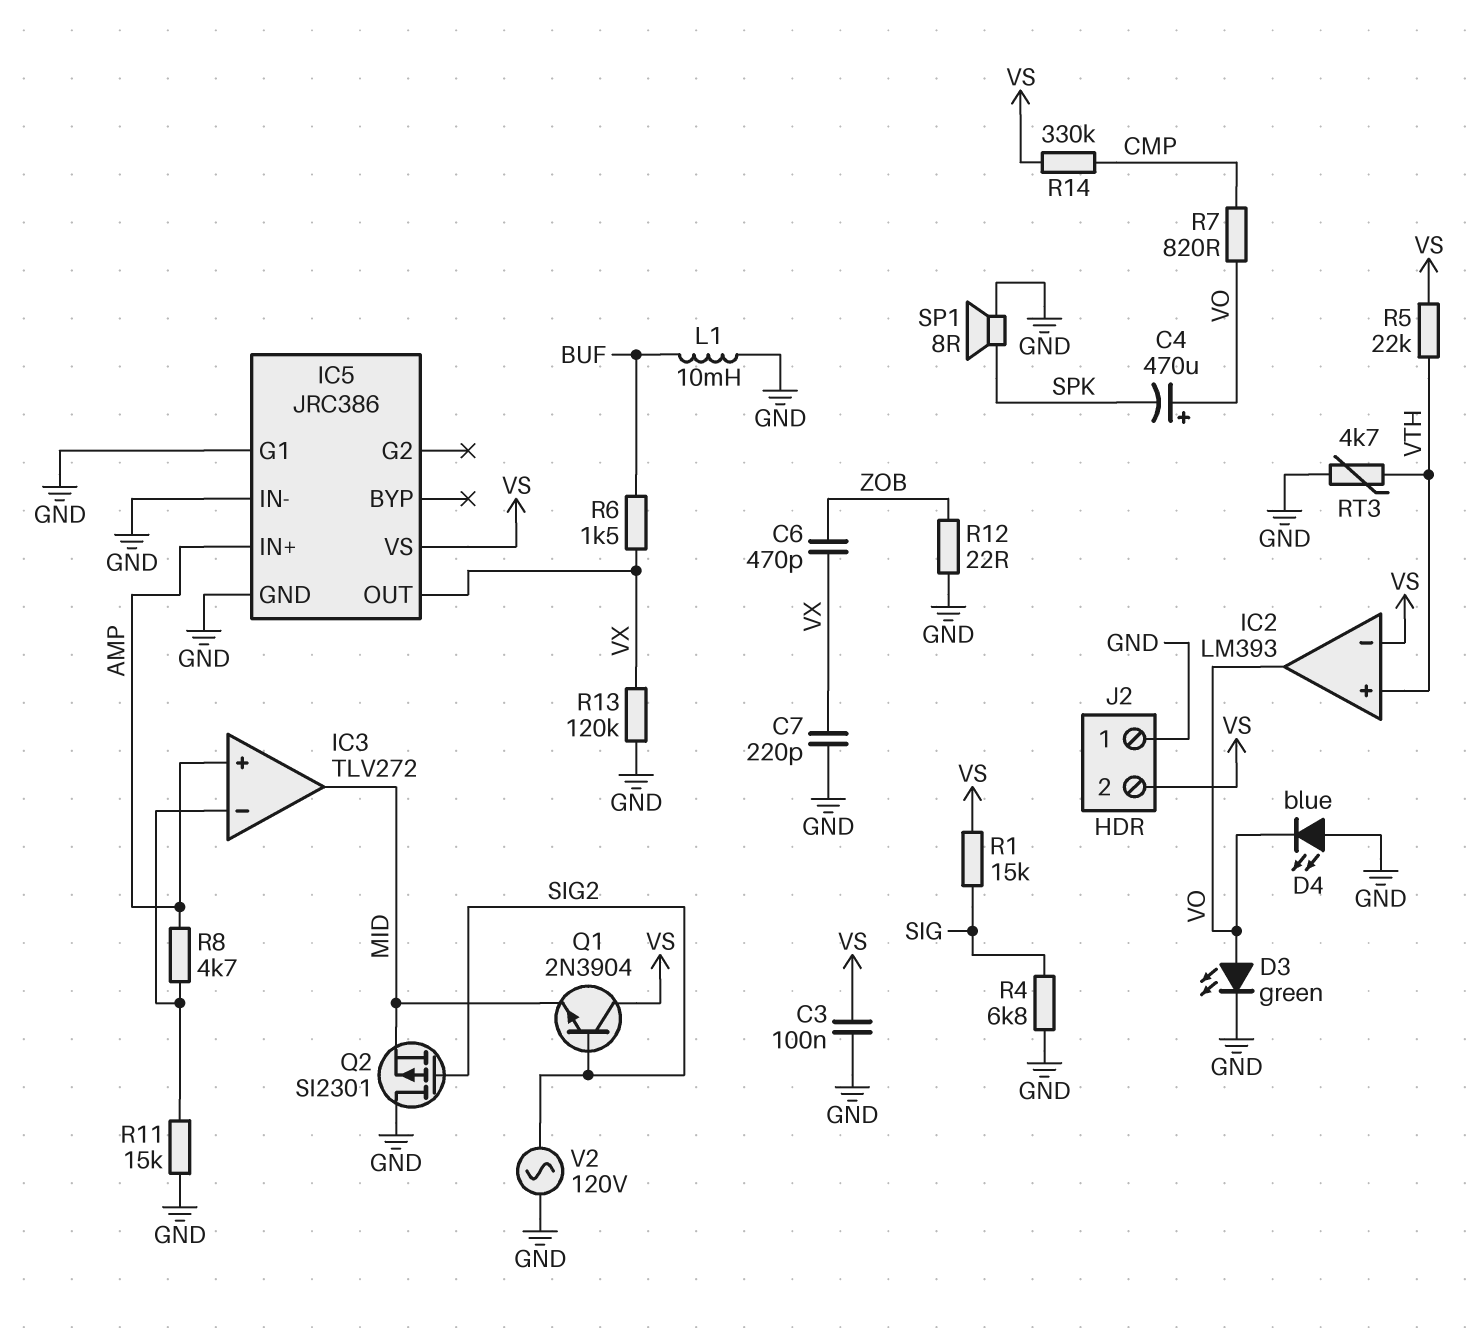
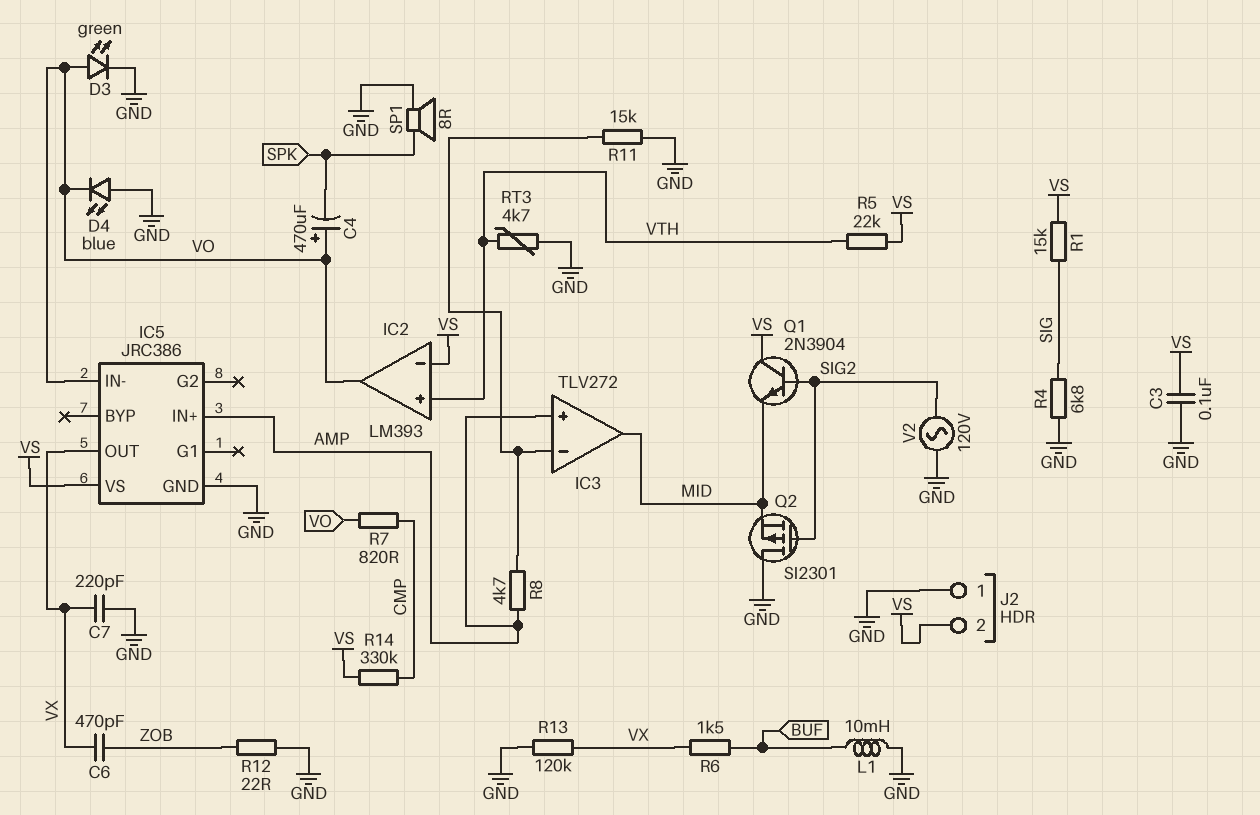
IC5 pin G1: GND -> none
IC5 pin IN-: GND -> VO

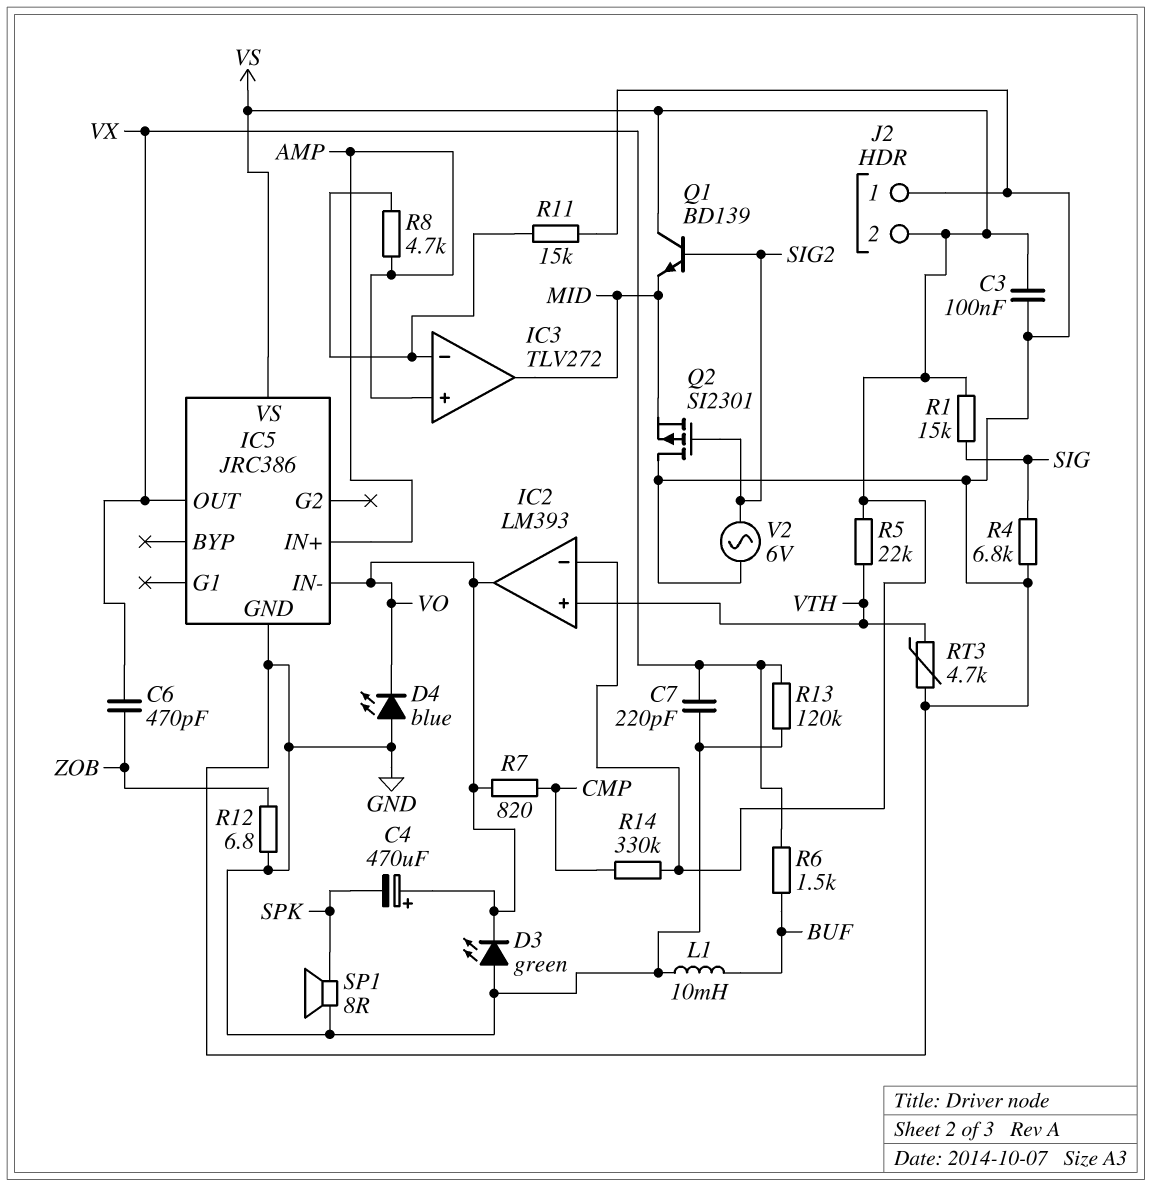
D3: LED green (A VO, K GND) -> LED green (A GND, K VO)
Q1: NPN 2N3904 (B SIG2, C VS, E MID) -> NPN BD139 (B SIG2, C VS, E MID)
R12: 22 (GND, ZOB) -> 6.8 (GND, ZOB)
V2: AC 120V (GND, SIG2) -> AC 6V (GND, SIG2)

